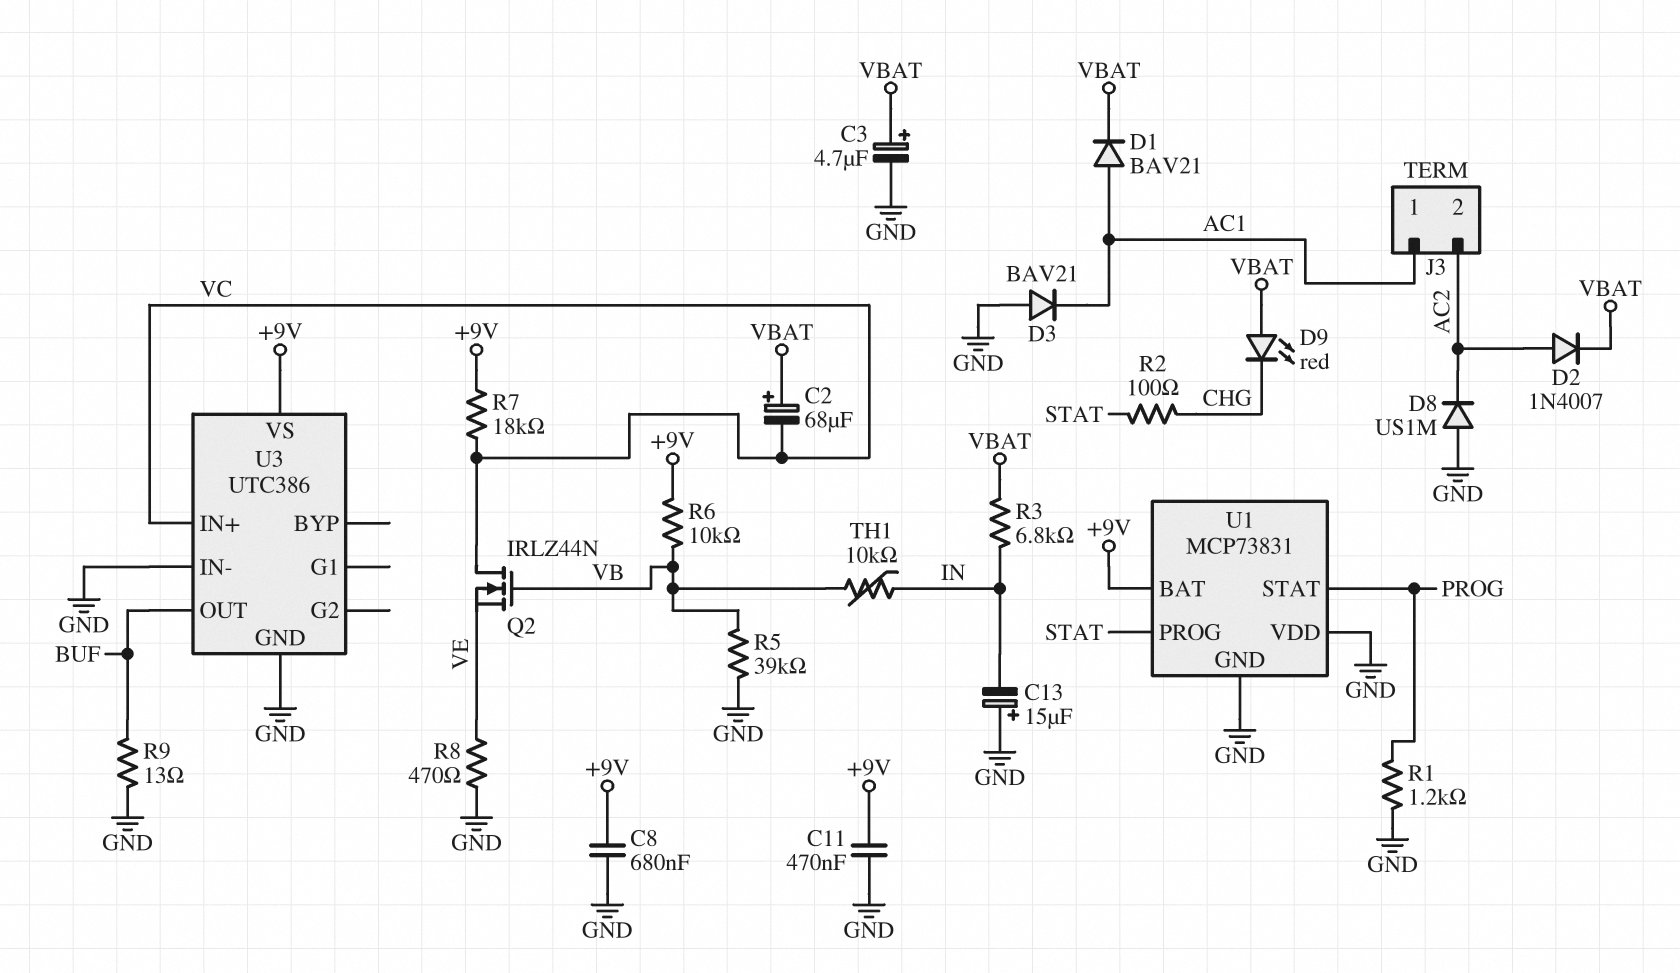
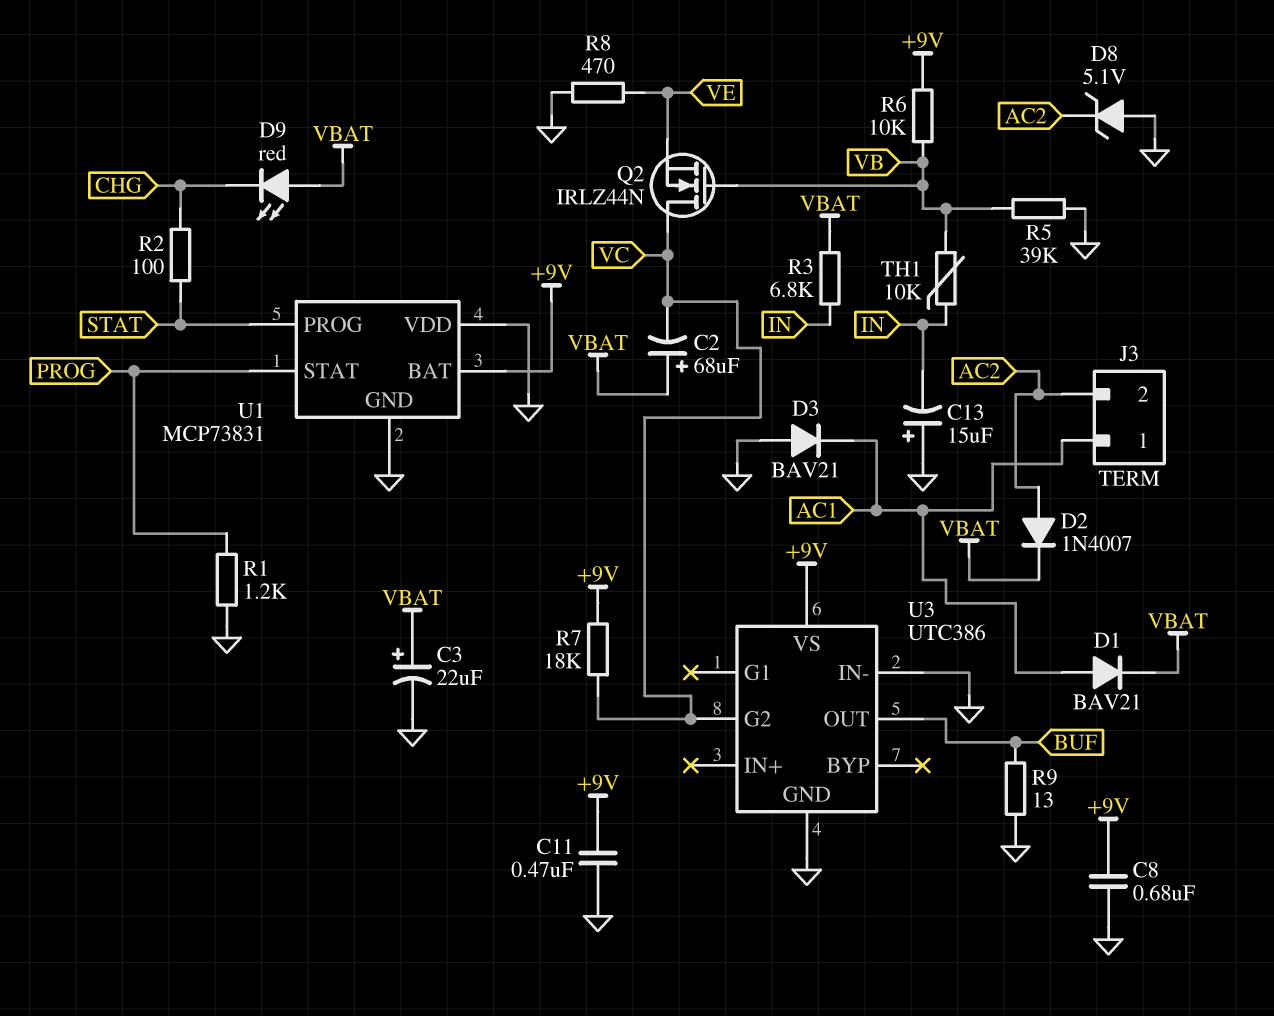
C3: 4.7uF (plus VBAT, minus GND) -> 22uF (plus VBAT, minus GND)
D8: diode US1M (A GND, K AC2) -> zener 5.1V (A GND, K AC2)
U3 pin G2: none -> VC
U3 pin IN+: VC -> none

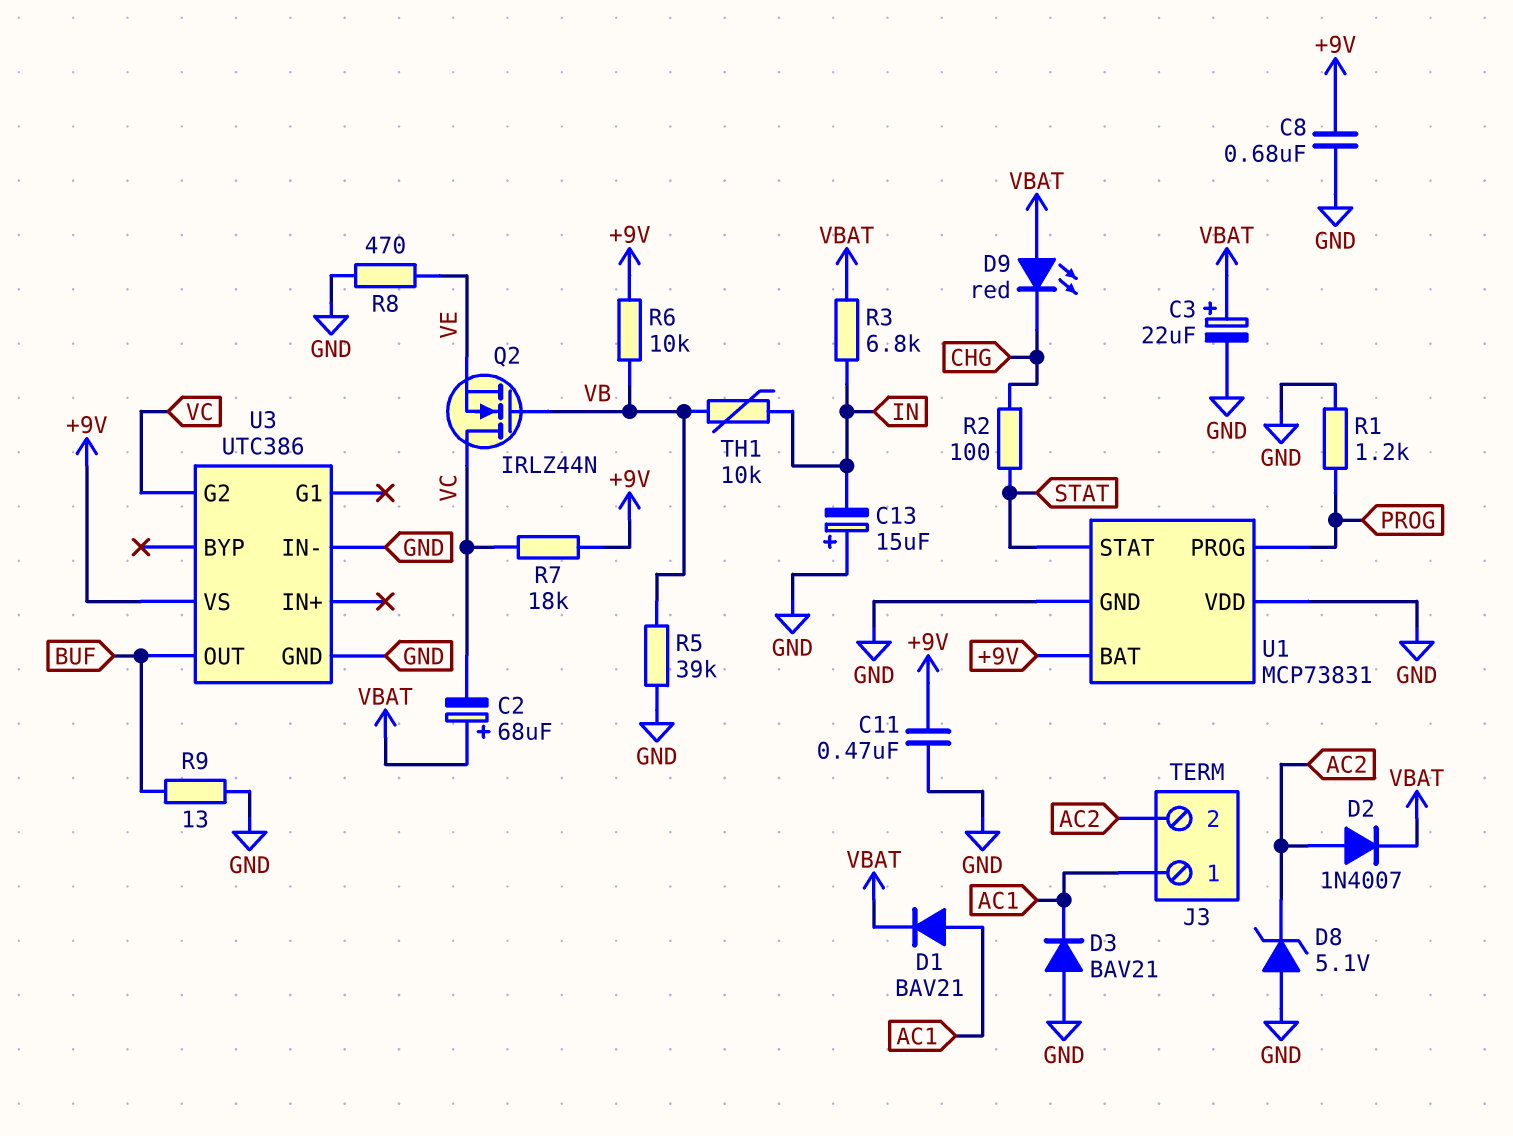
U1 pin PROG: STAT -> PROG
U1 pin STAT: PROG -> STAT

